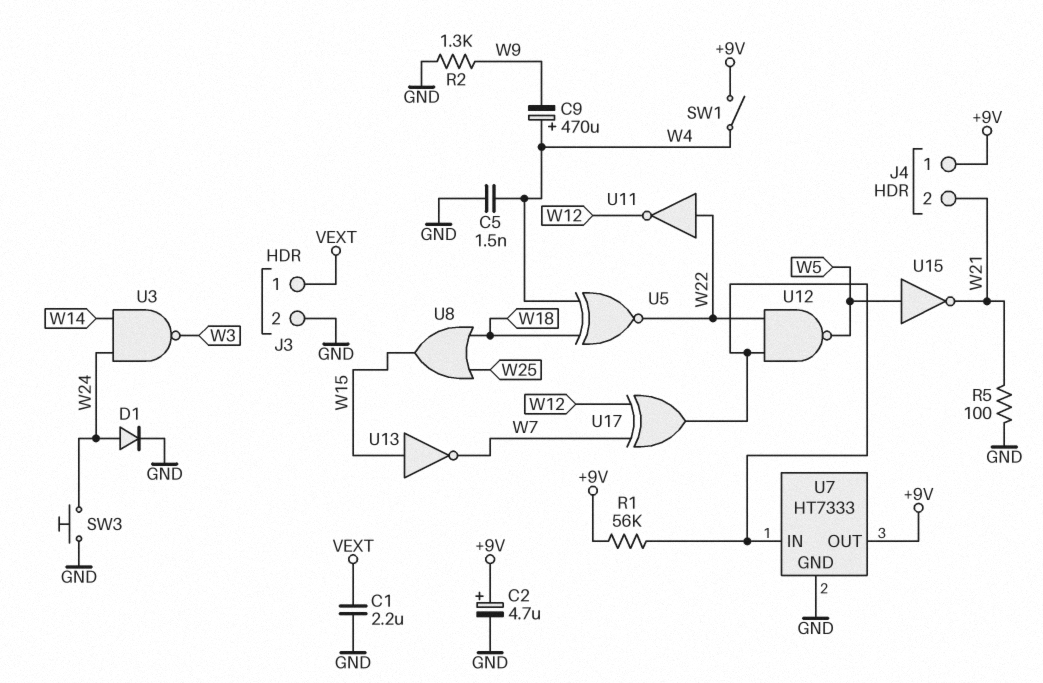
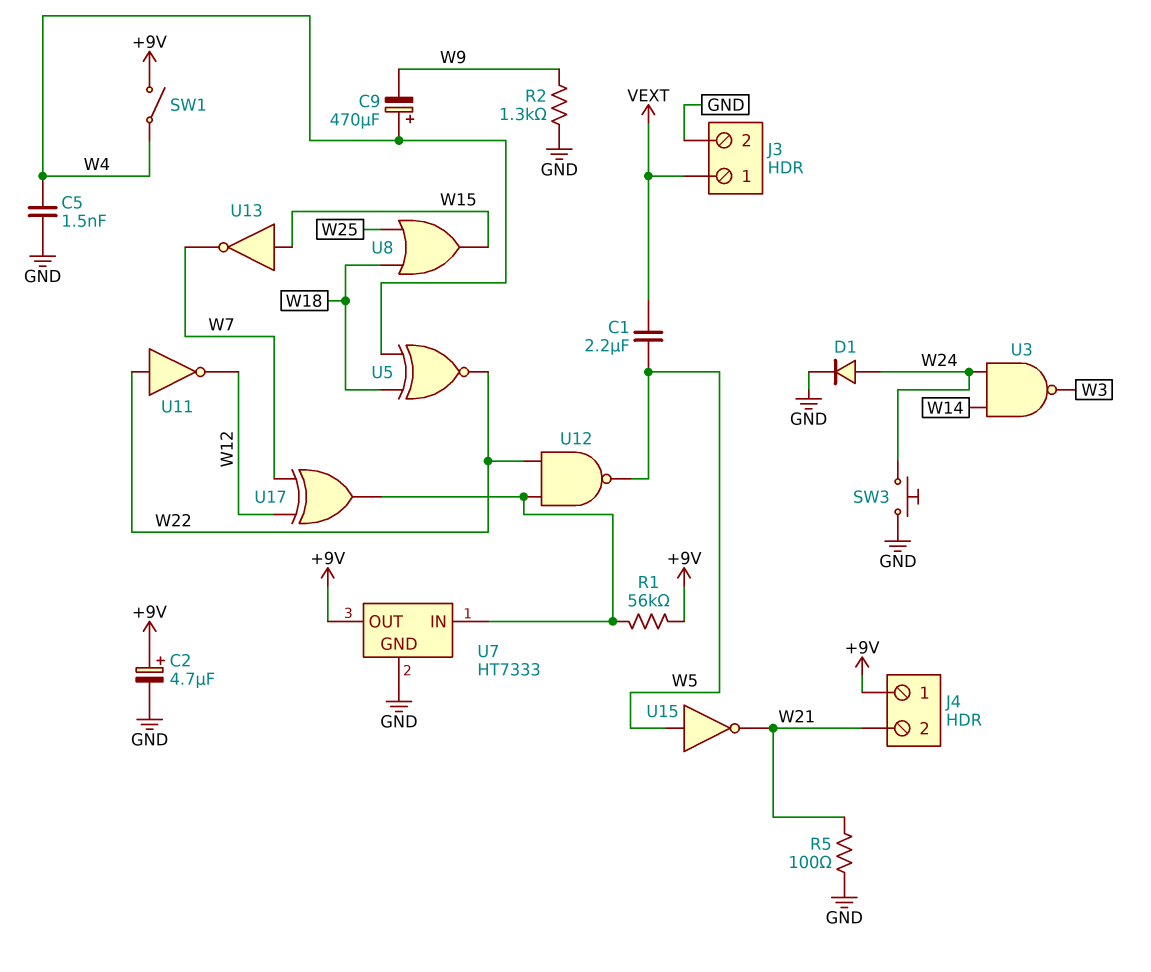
C1: 2.2uF (GND, VEXT) -> 2.2uF (VEXT, W5)

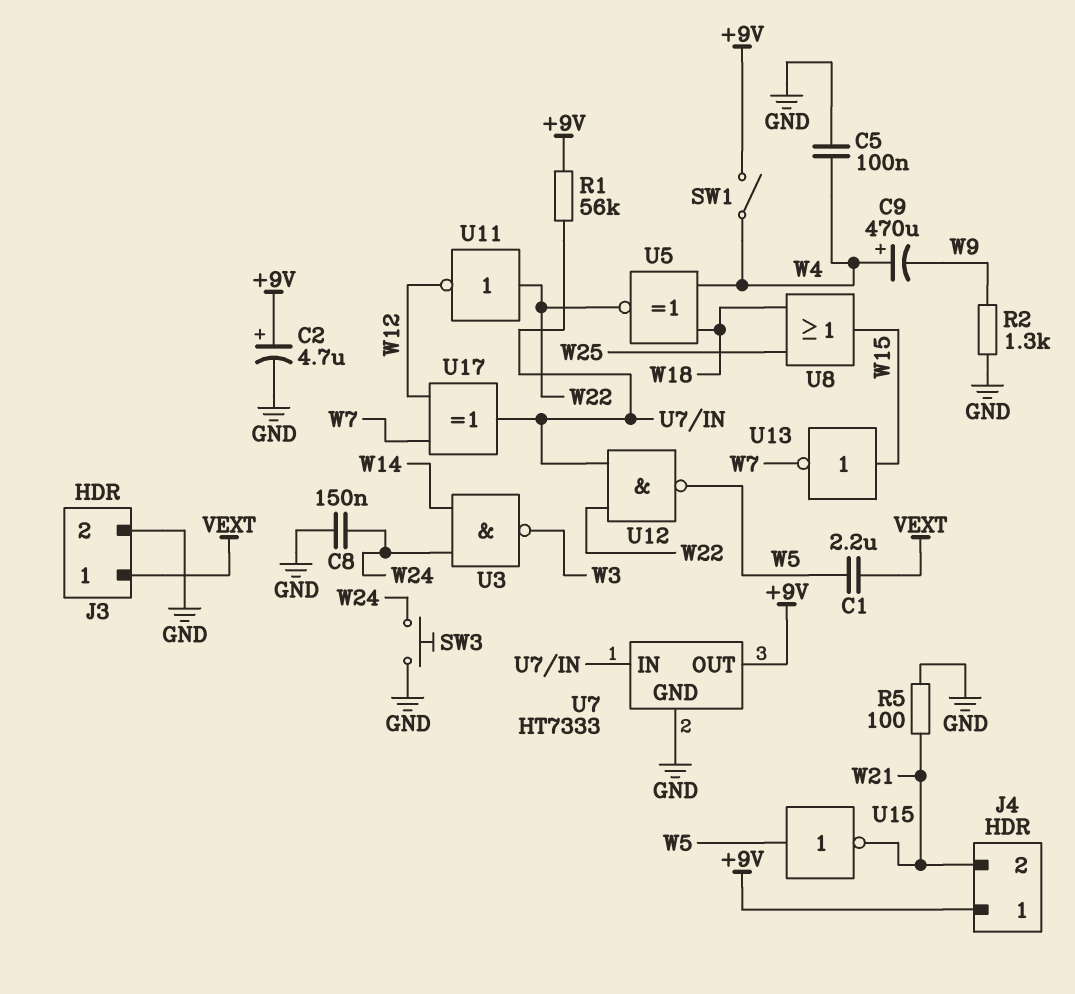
C5: 1.5nF (GND, W4) -> 100nF (GND, W4)
C8: none -> 150nF (GND, W24)
D1: diode (A W24, K GND) -> none

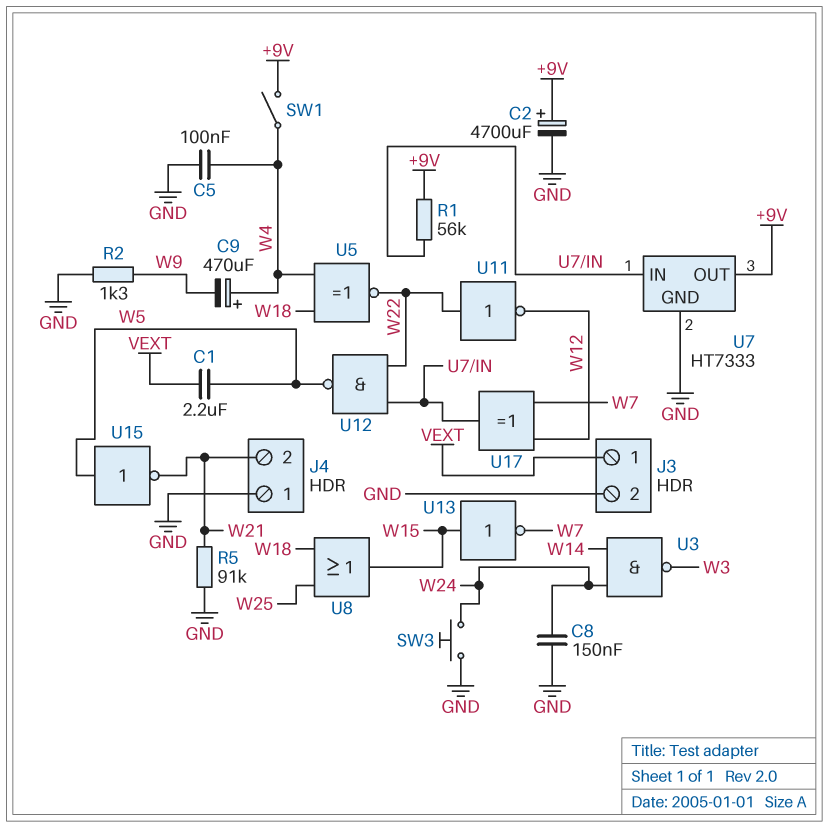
C2: 4.7uF (plus +9V, minus GND) -> 4700uF (plus +9V, minus GND)
J4 pin 1: +9V -> GND
R5: 100 (GND, W21) -> 91k (GND, W21)

